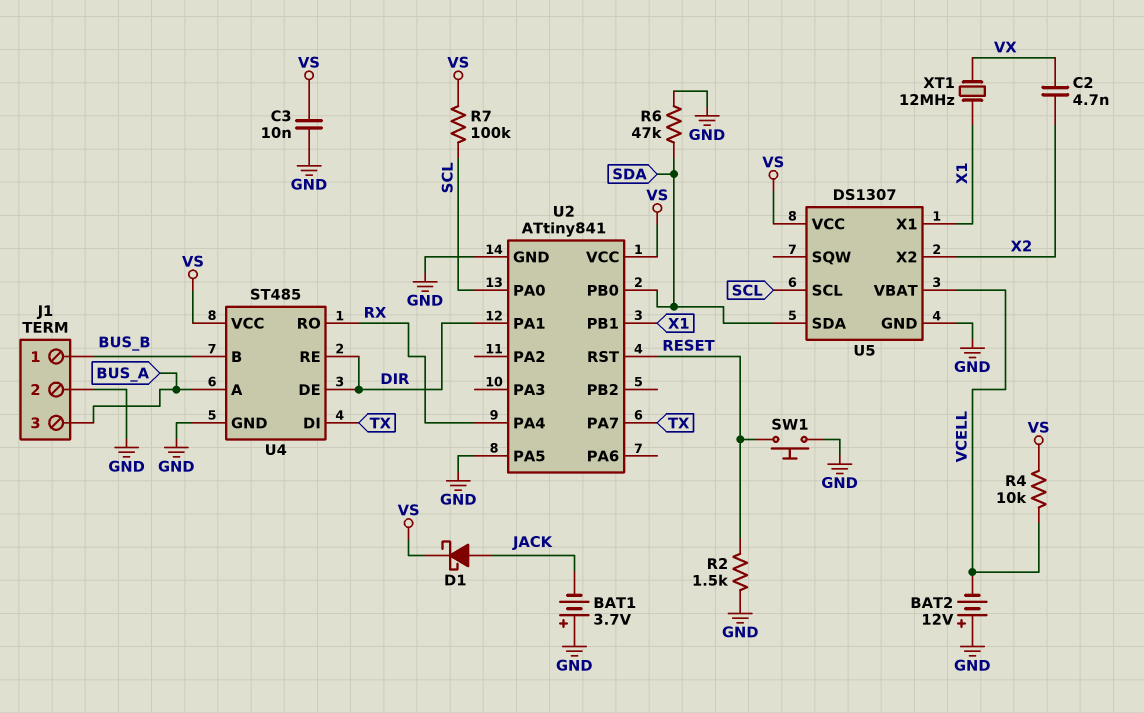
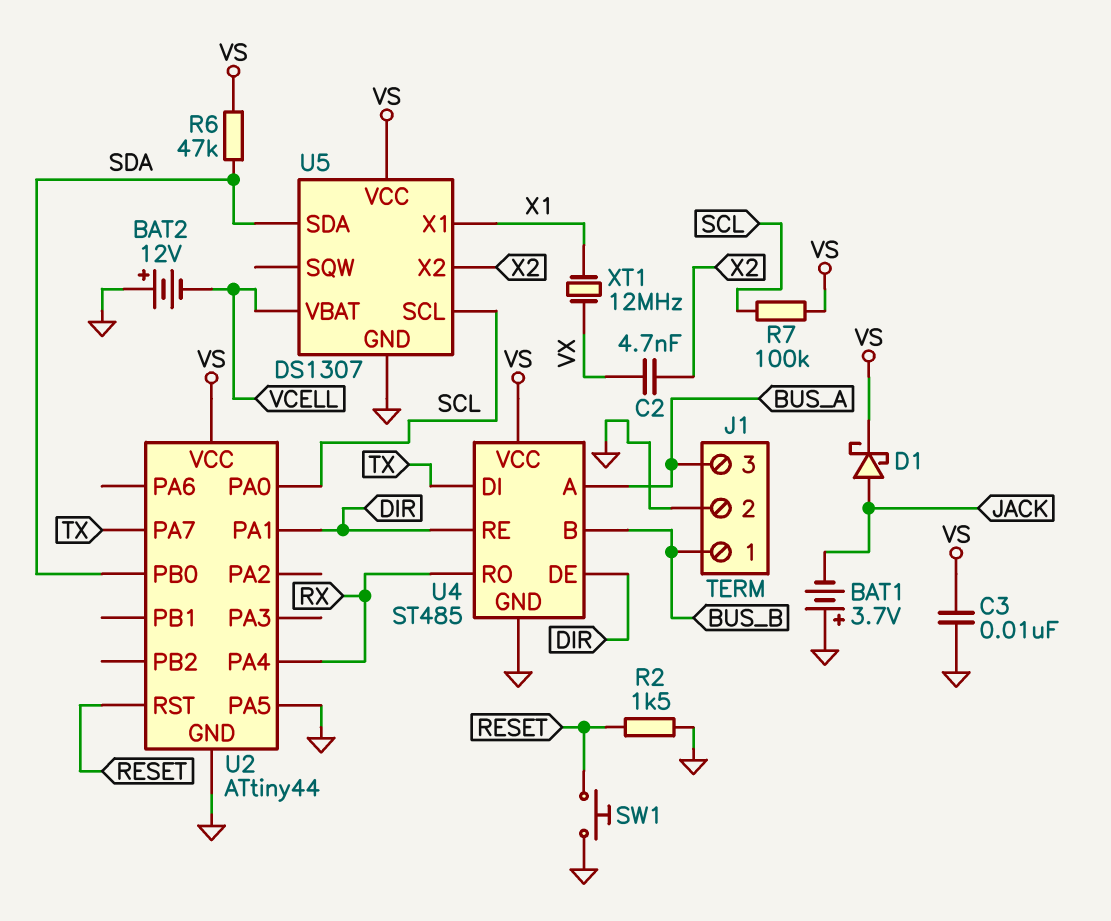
R4: 10k (VCELL, VS) -> none
R6: 47k (GND, SDA) -> 47k (SDA, VS)
U2: ATtiny841 -> ATtiny44
U2 pin PB1: X1 -> none

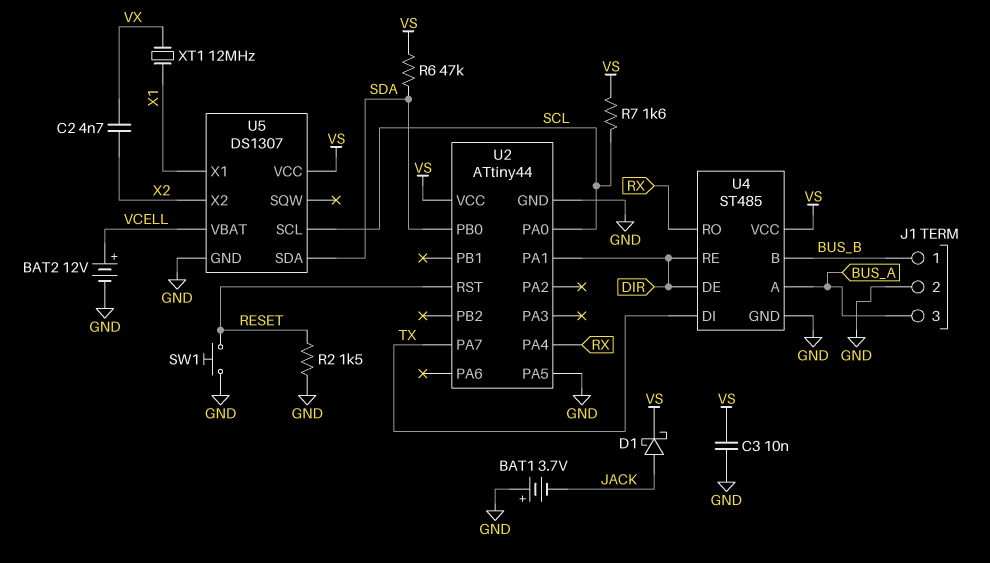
BAT2: 12V (plus GND, minus VCELL) -> 12V (plus VCELL, minus GND)
R7: 100k (SCL, VS) -> 1.6k (SCL, VS)

